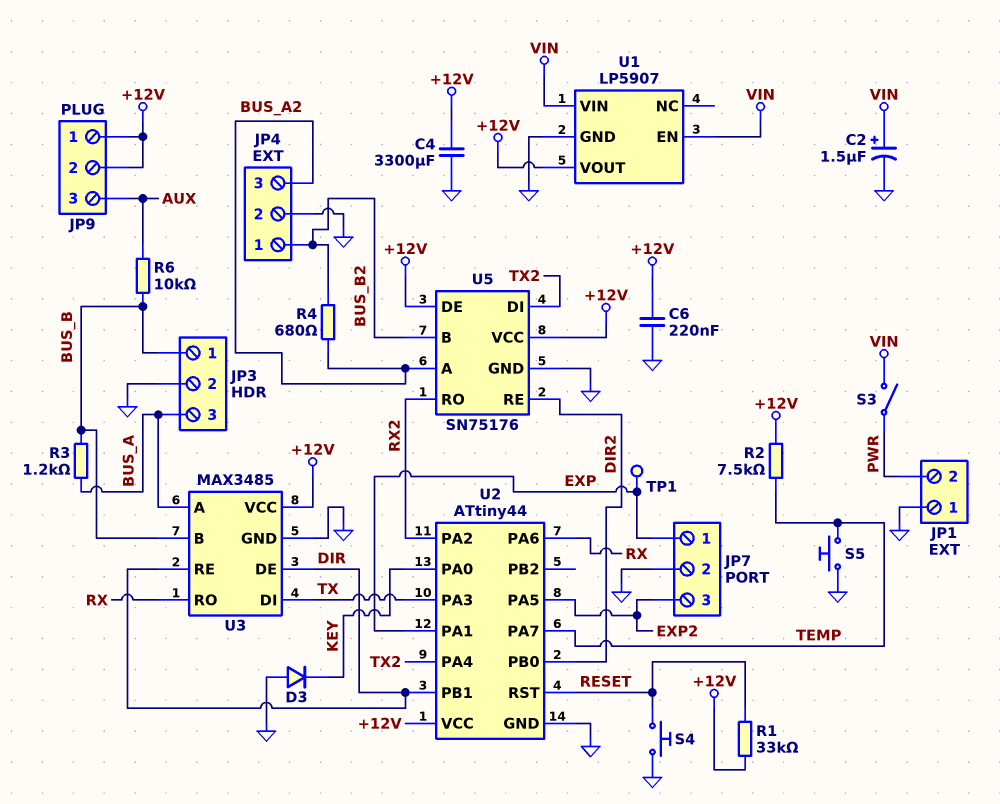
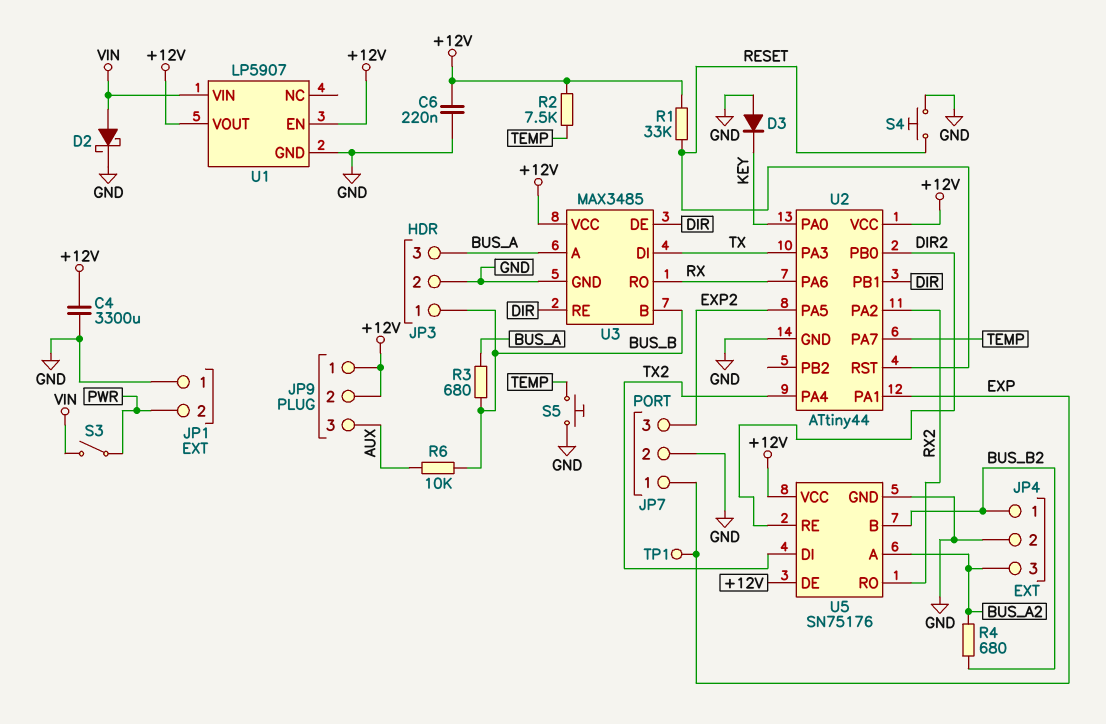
C2: 1.5uF (plus VIN, minus GND) -> none
D2: none -> schottky (A VIN, K GND)
R3: 1.2k (BUS_A, BUS_B) -> 680 (BUS_A, BUS_B)
U1 pin EN: VIN -> +12V

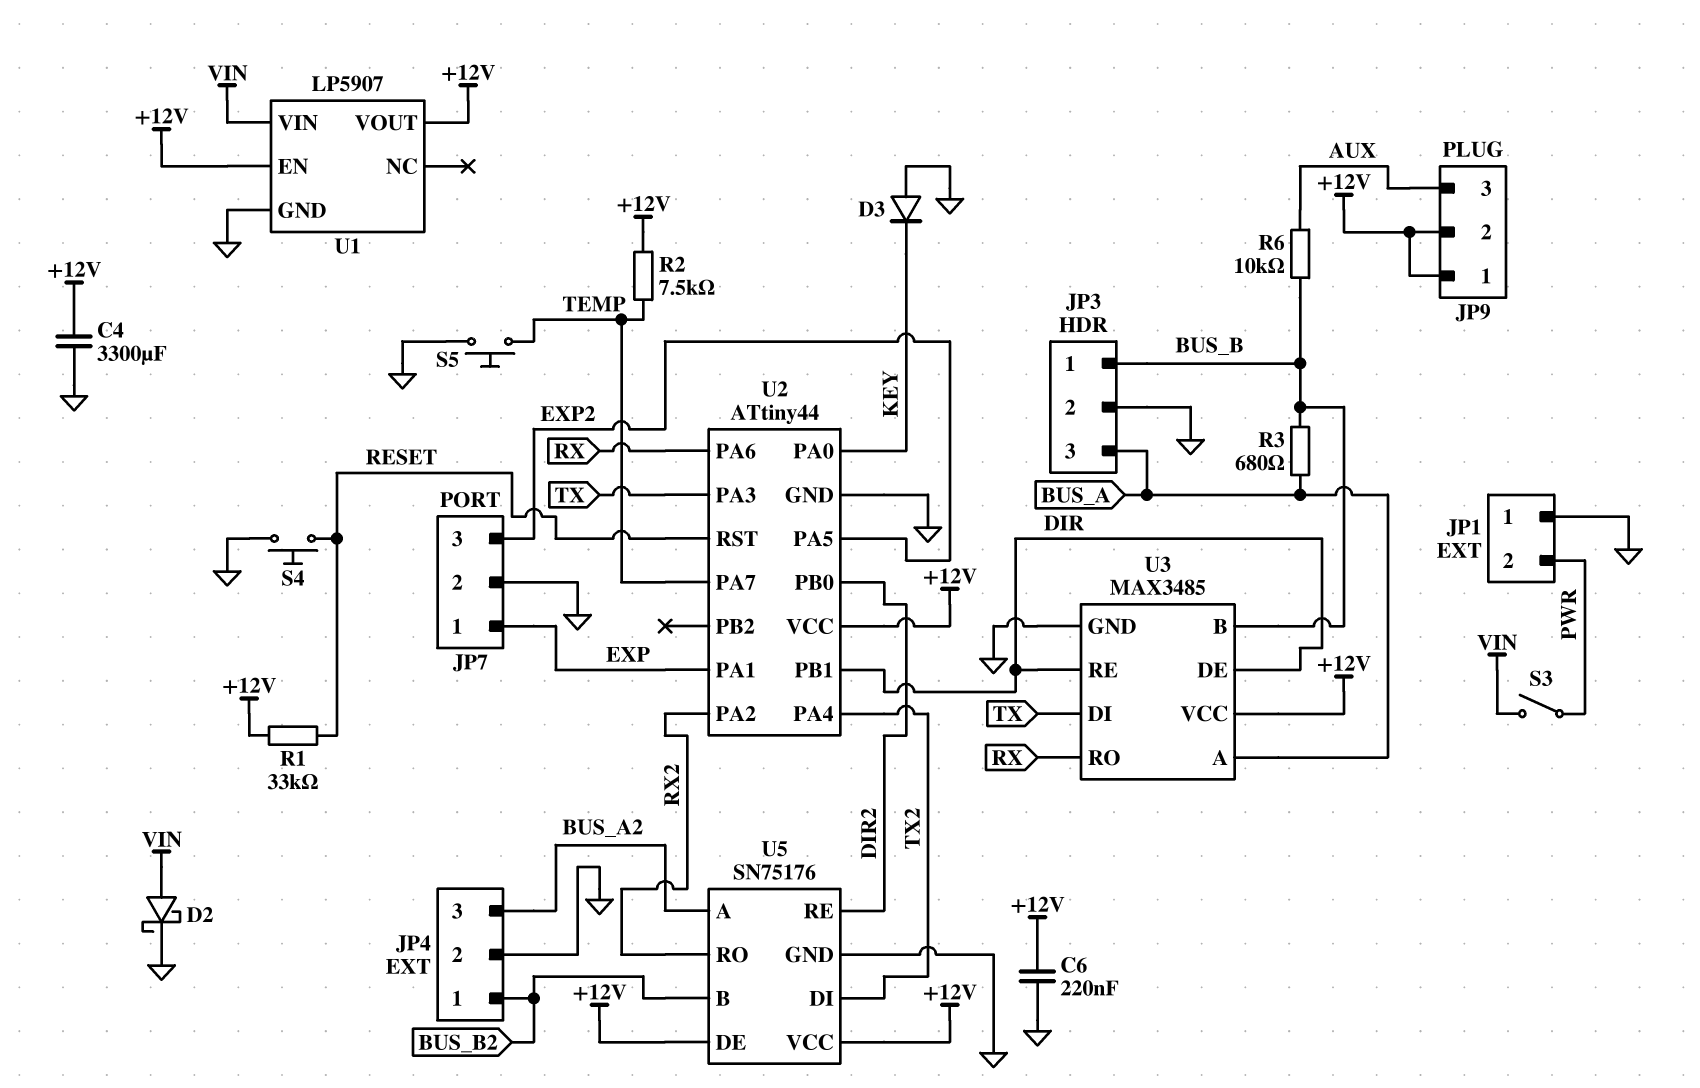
R4: 680 (BUS_A2, BUS_B2) -> none
TP1: test point (EXP) -> none

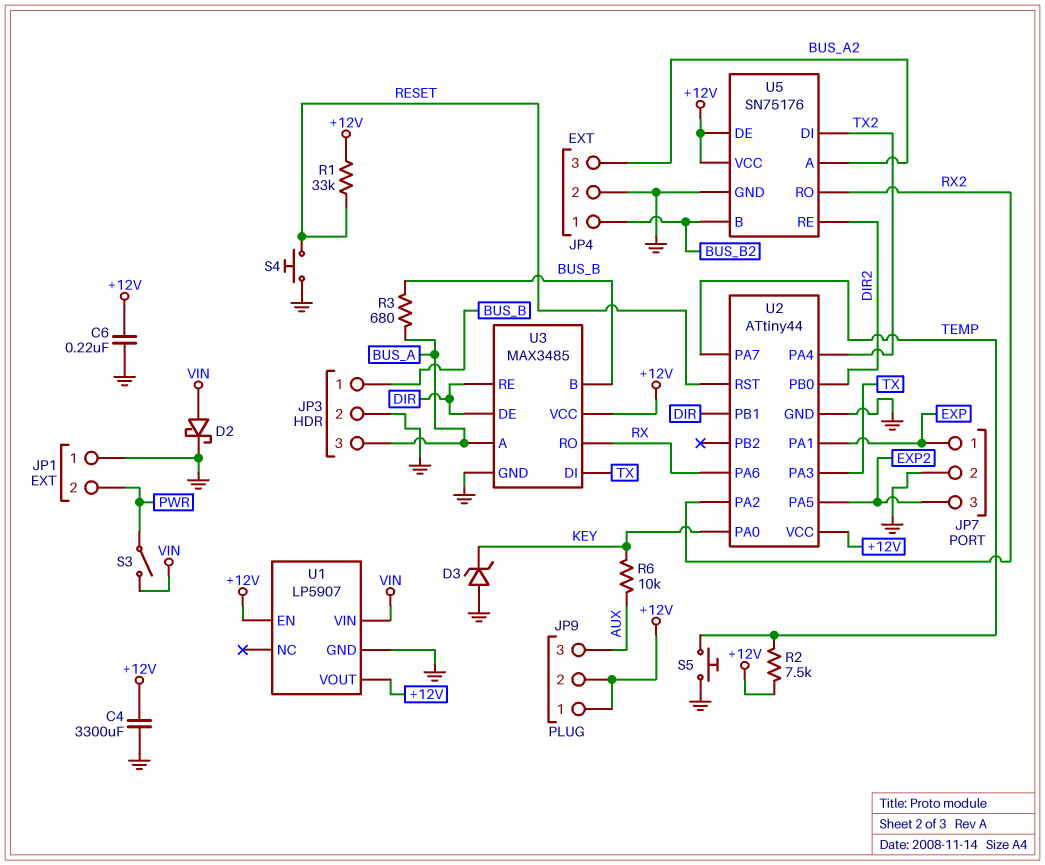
D3: diode (A GND, K KEY) -> zener (A GND, K KEY)
R6: 10k (AUX, BUS_B) -> 10k (AUX, KEY)

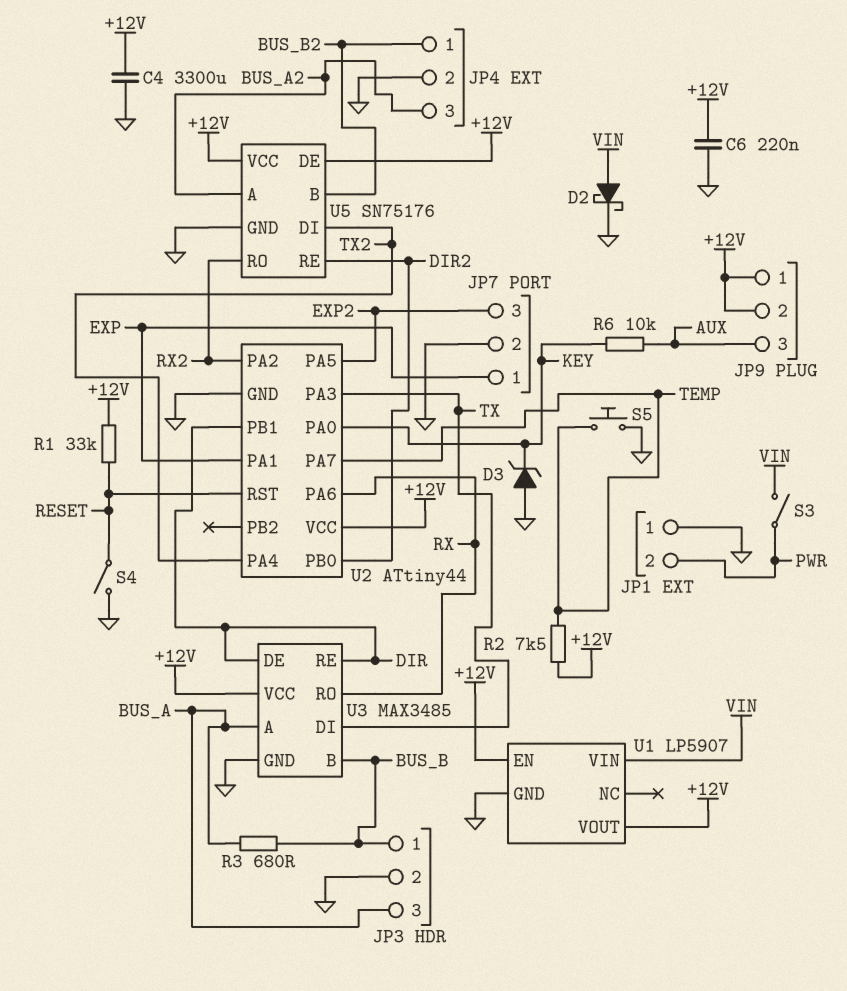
S4: button (GND, RESET) -> switch (GND, RESET)

